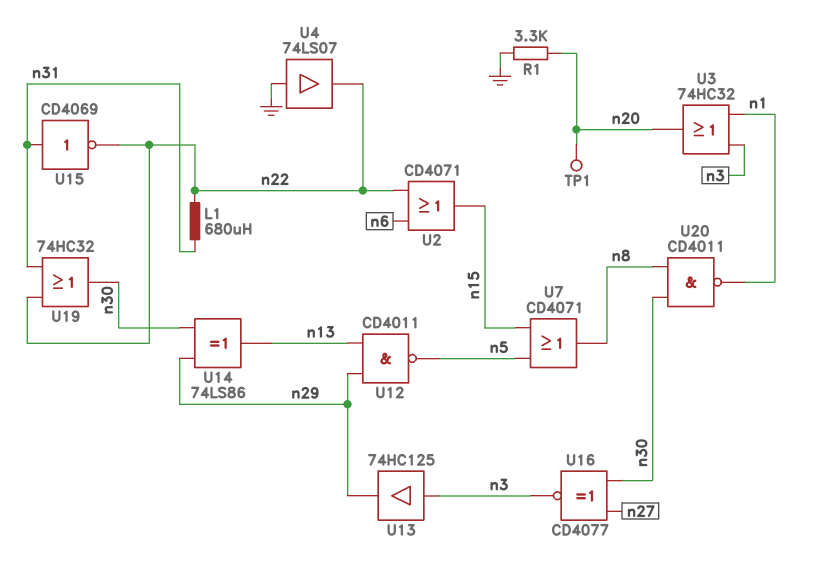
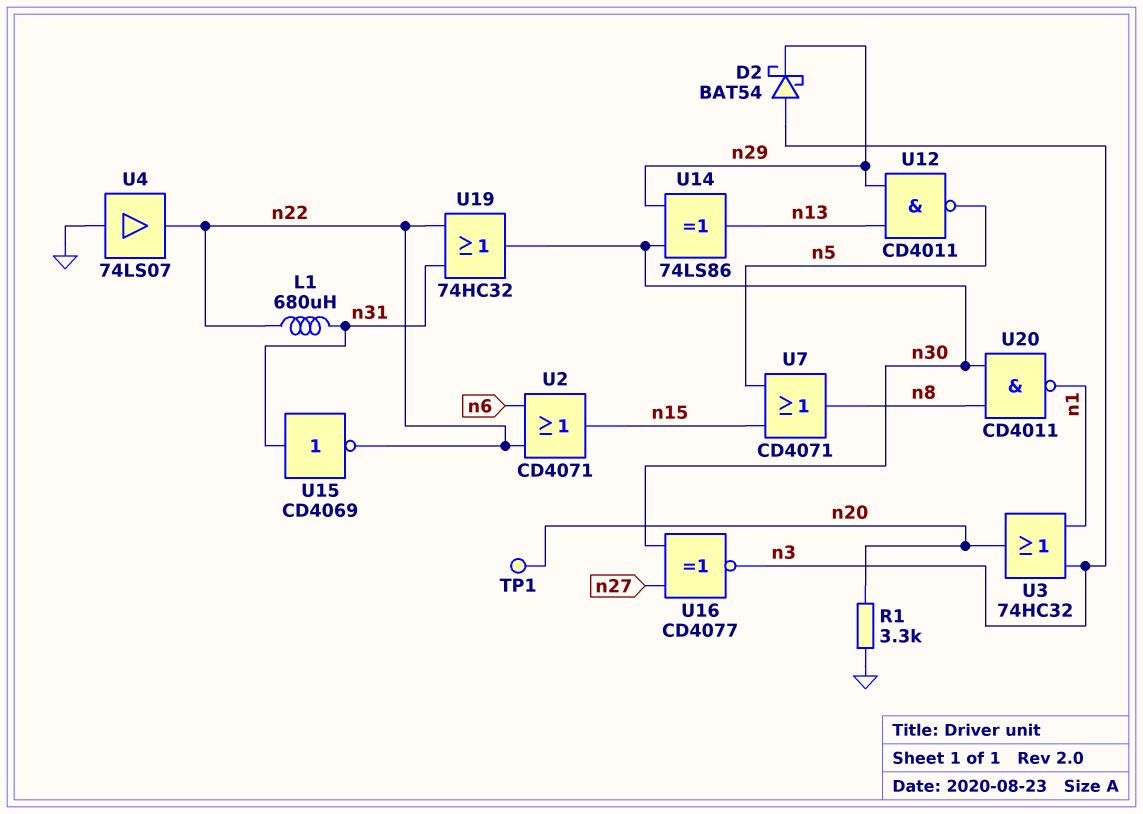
D2: none -> schottky BAT54 (A n3, K n29)
U13: buffer 74HC125 (in n3, out n29) -> none

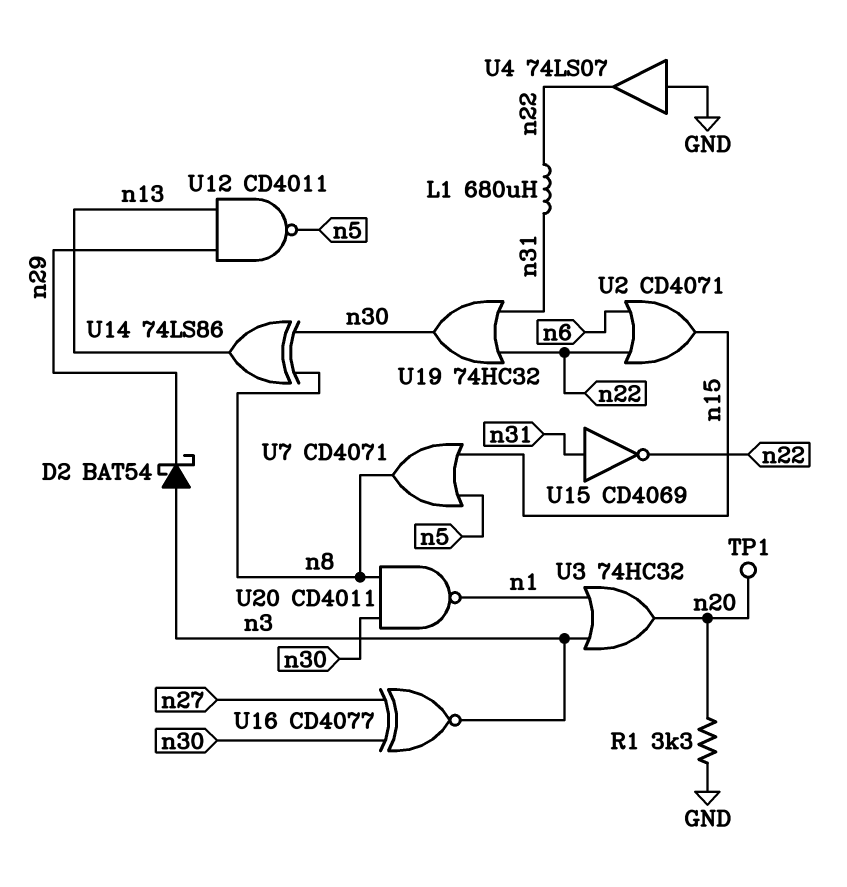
U14: XOR 74LS86 (in n29, in n30, out n13) -> XOR 74LS86 (in n8, in n30, out n13)

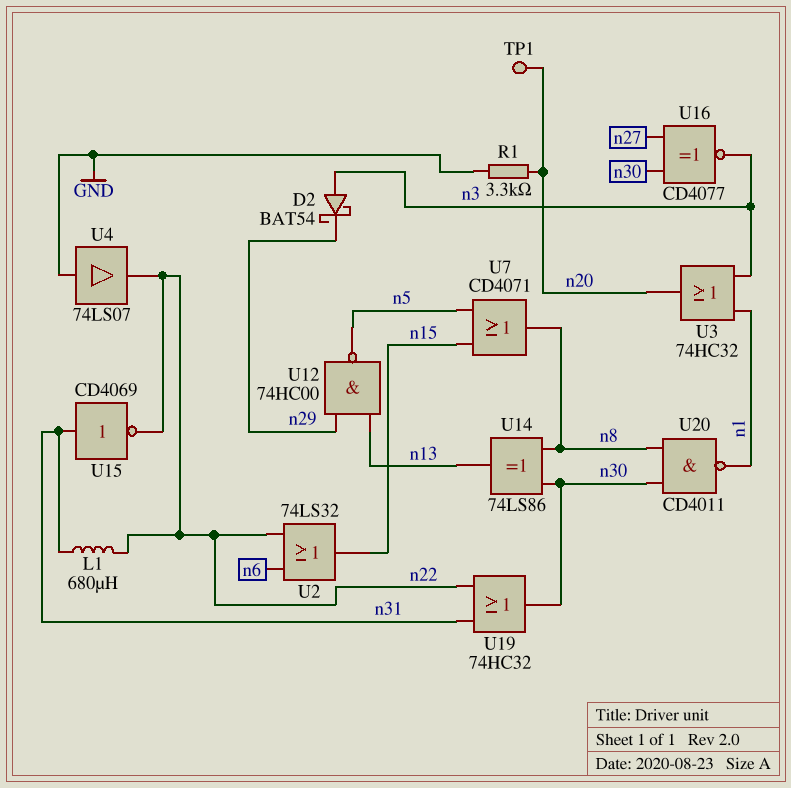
U2: OR CD4071 (in n6, in n22, out n15) -> OR 74LS32 (in n6, in n22, out n15)
U12: NAND CD4011 (in n13, in n29, out n5) -> NAND 74HC00 (in n13, in n29, out n5)

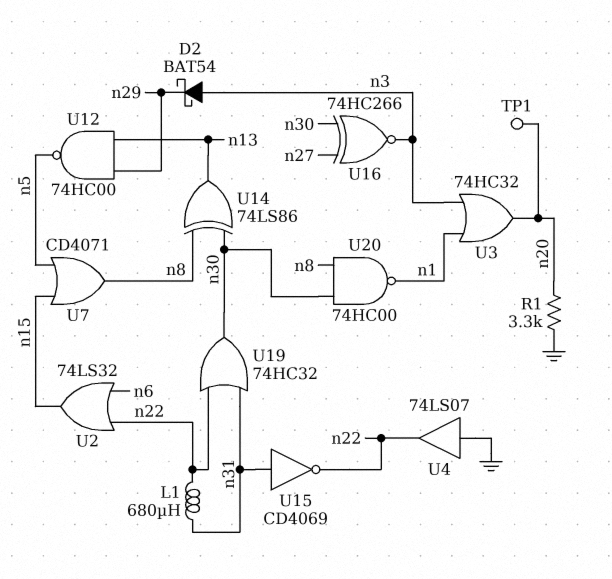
U16: XNOR CD4077 (in n27, in n30, out n3) -> XNOR 74HC266 (in n27, in n30, out n3)
U20: NAND CD4011 (in n8, in n30, out n1) -> NAND 74HC00 (in n8, in n30, out n1)

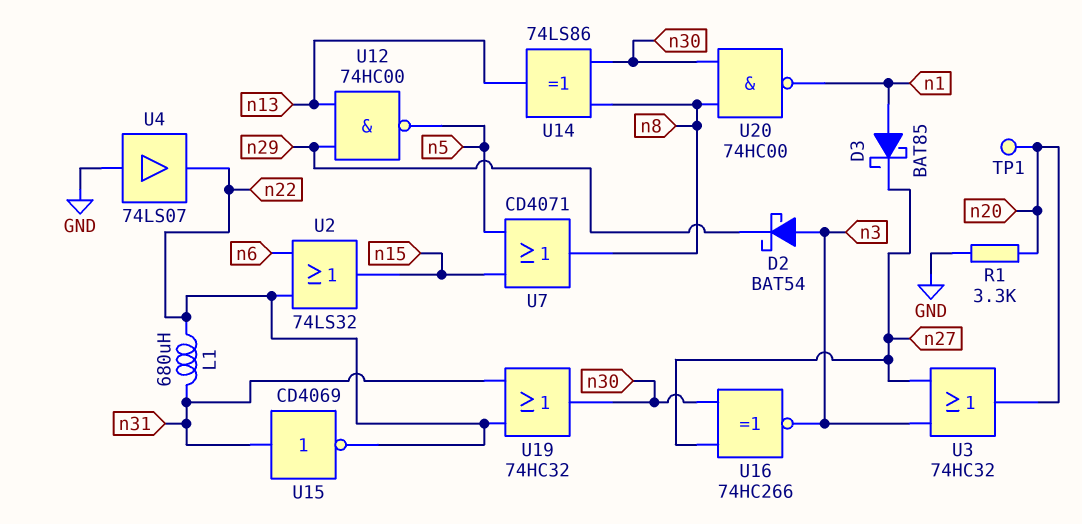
D3: none -> schottky BAT85 (A n1, K n27)
U3: OR 74HC32 (in n1, in n3, out n20) -> OR 74HC32 (in n3, in n27, out n20)

